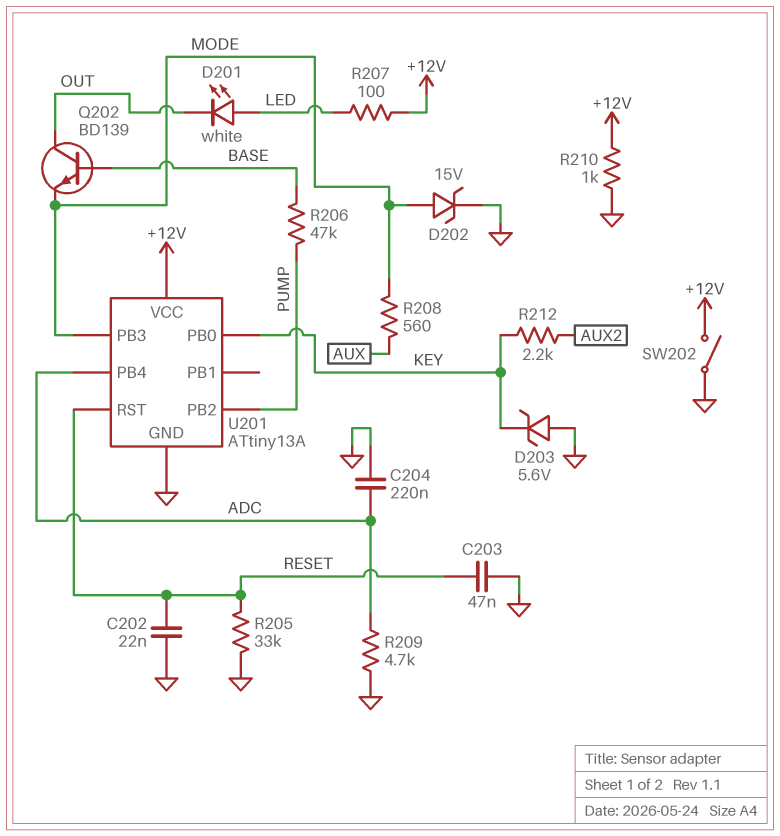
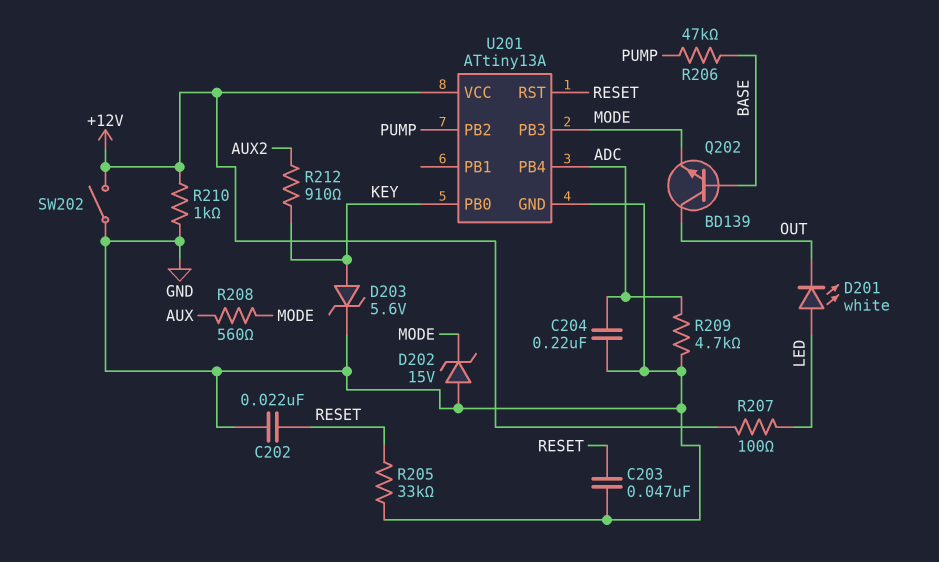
D202: zener 15V (A MODE, K GND) -> zener 15V (A GND, K MODE)
D203: zener 5.6V (A GND, K KEY) -> zener 5.6V (A KEY, K GND)
R212: 2.2k (AUX2, KEY) -> 910 (AUX2, KEY)

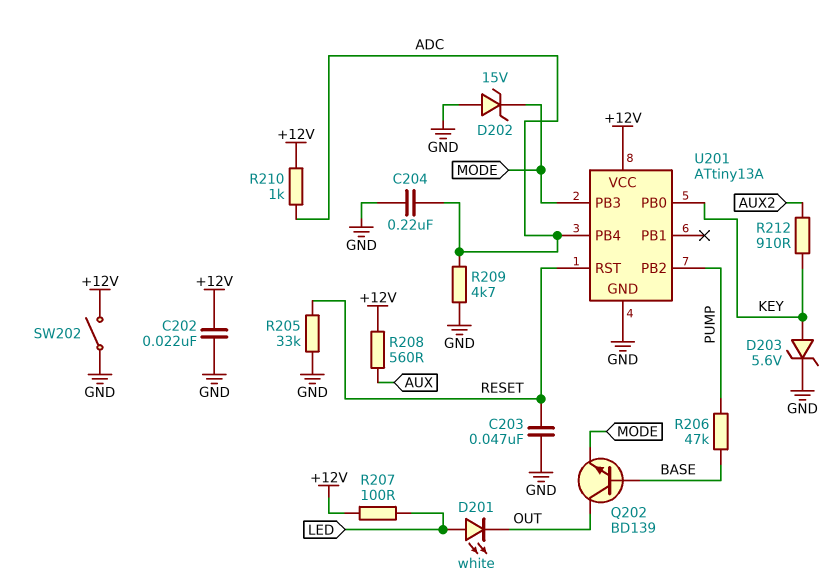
C202: 22nF (GND, RESET) -> 22nF (+12V, GND)
R208: 560 (AUX, MODE) -> 560 (+12V, AUX)
R210: 1k (+12V, GND) -> 1k (+12V, ADC)

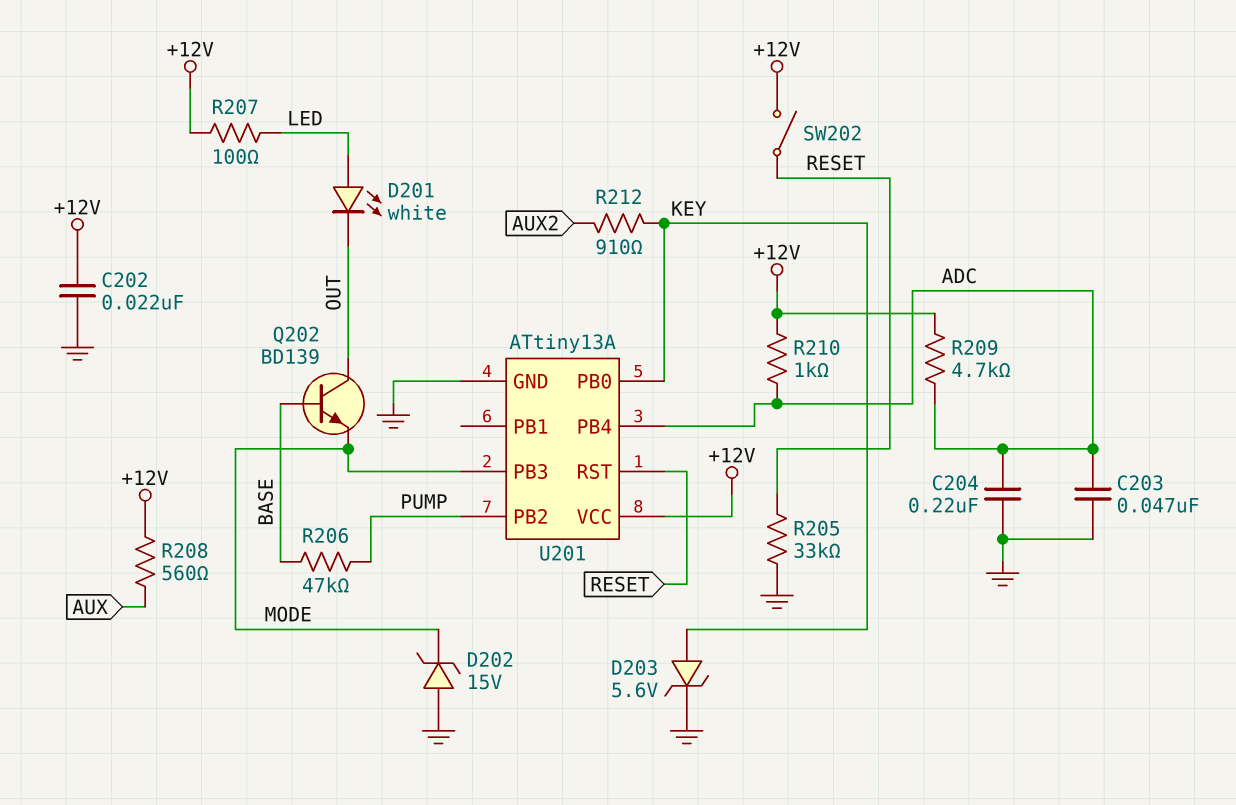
C203: 47nF (GND, RESET) -> 47nF (ADC, GND)
R209: 4.7k (ADC, GND) -> 4.7k (+12V, ADC)
SW202: switch (+12V, GND) -> switch (+12V, RESET)

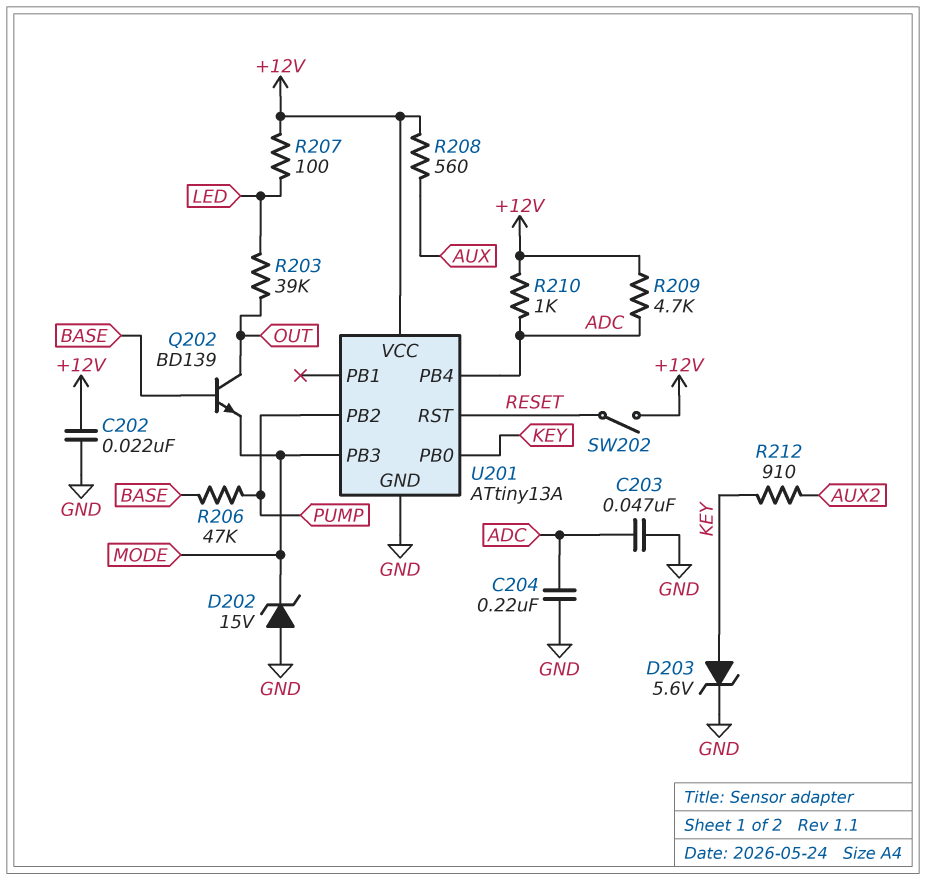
D201: LED white (A LED, K OUT) -> none
R203: none -> 39k (LED, OUT)
R205: 33k (GND, RESET) -> none

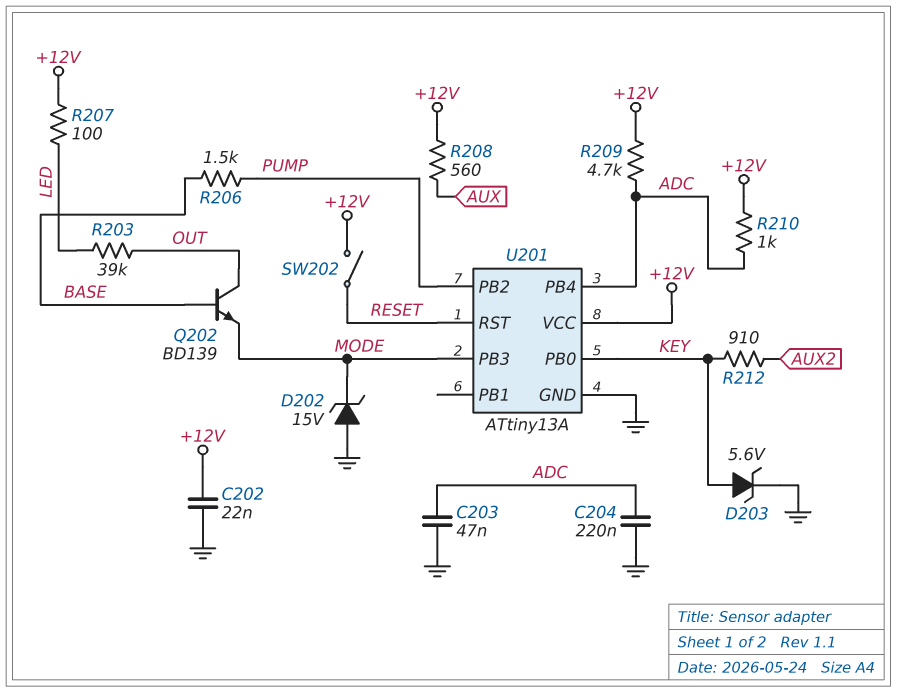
R206: 47k (BASE, PUMP) -> 1.5k (BASE, PUMP)

